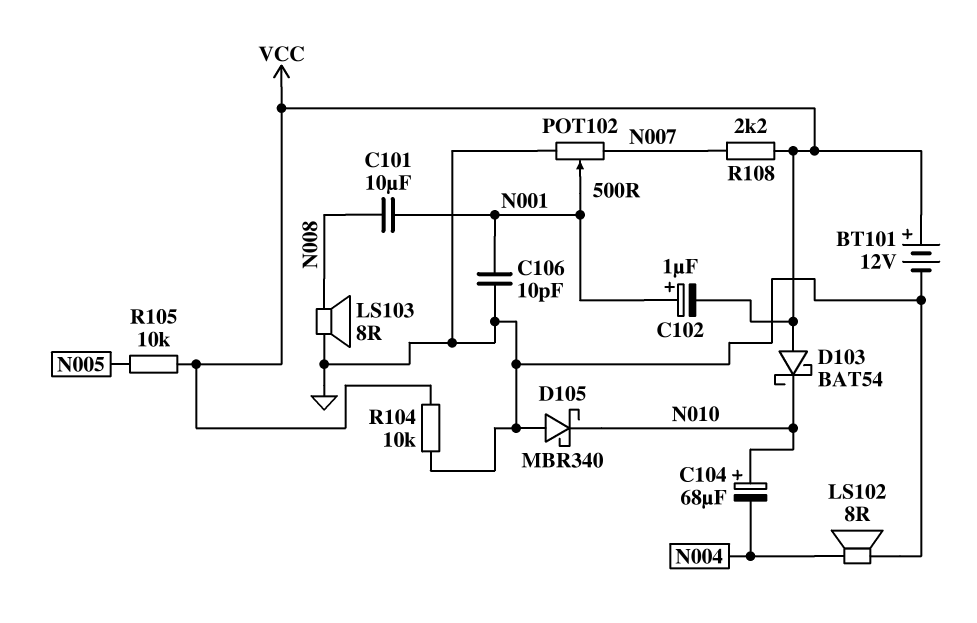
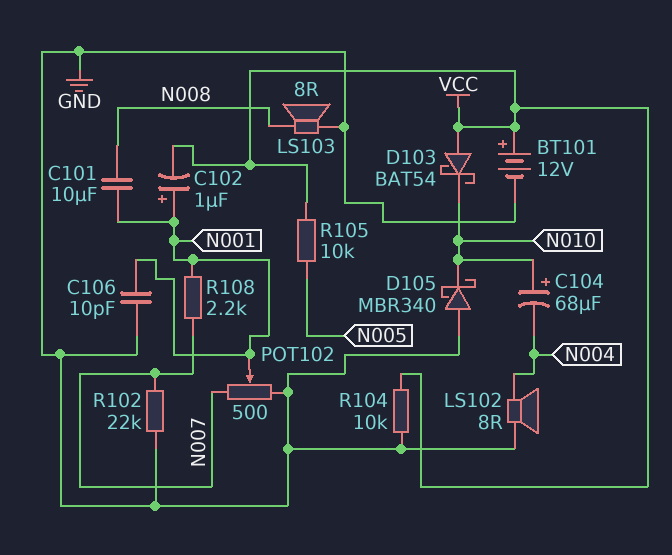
R102: none -> 22k (GND, N007)
R108: 2.2k (N007, VCC) -> 2.2k (N001, N007)

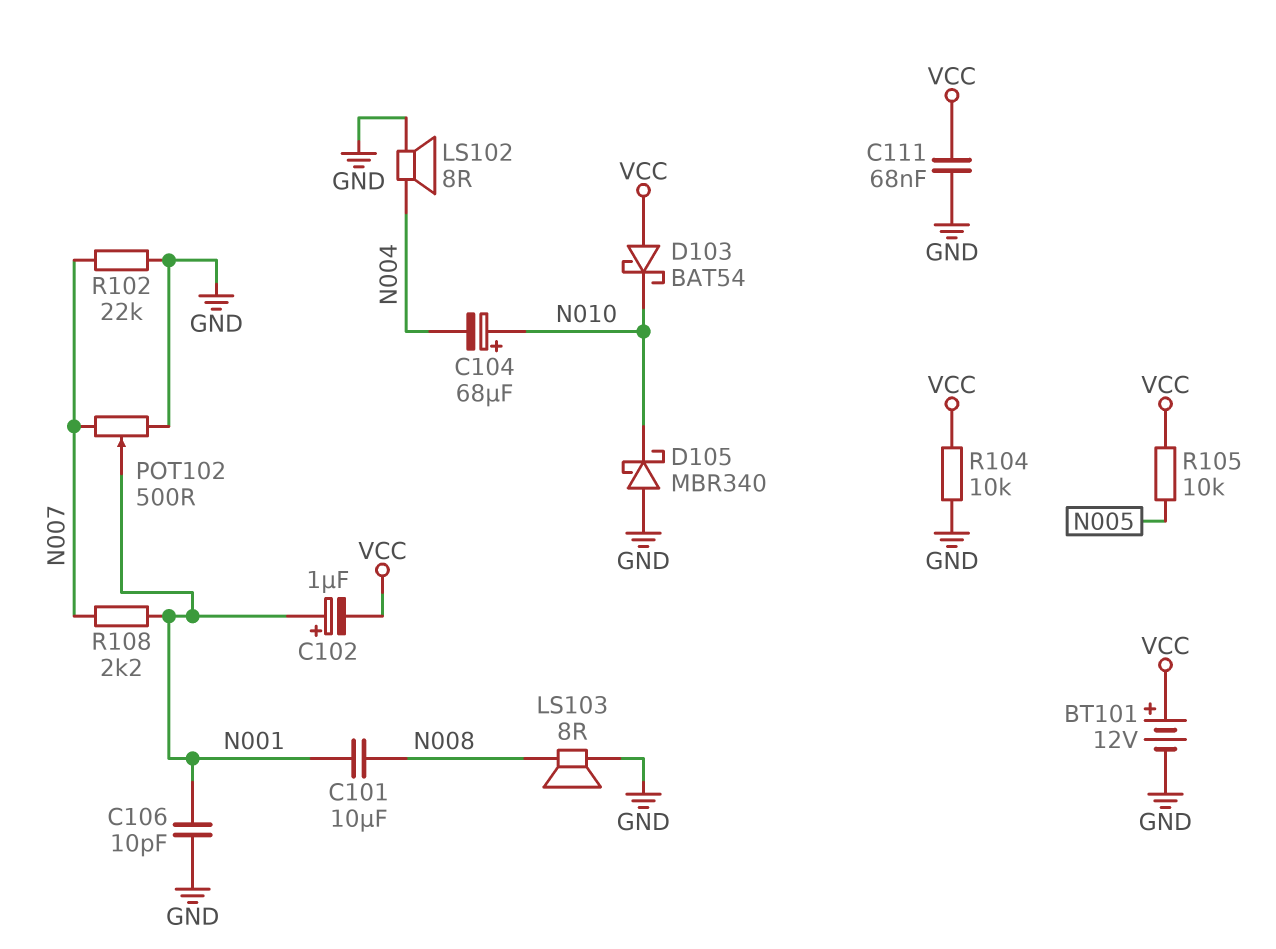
C111: none -> 68nF (GND, VCC)

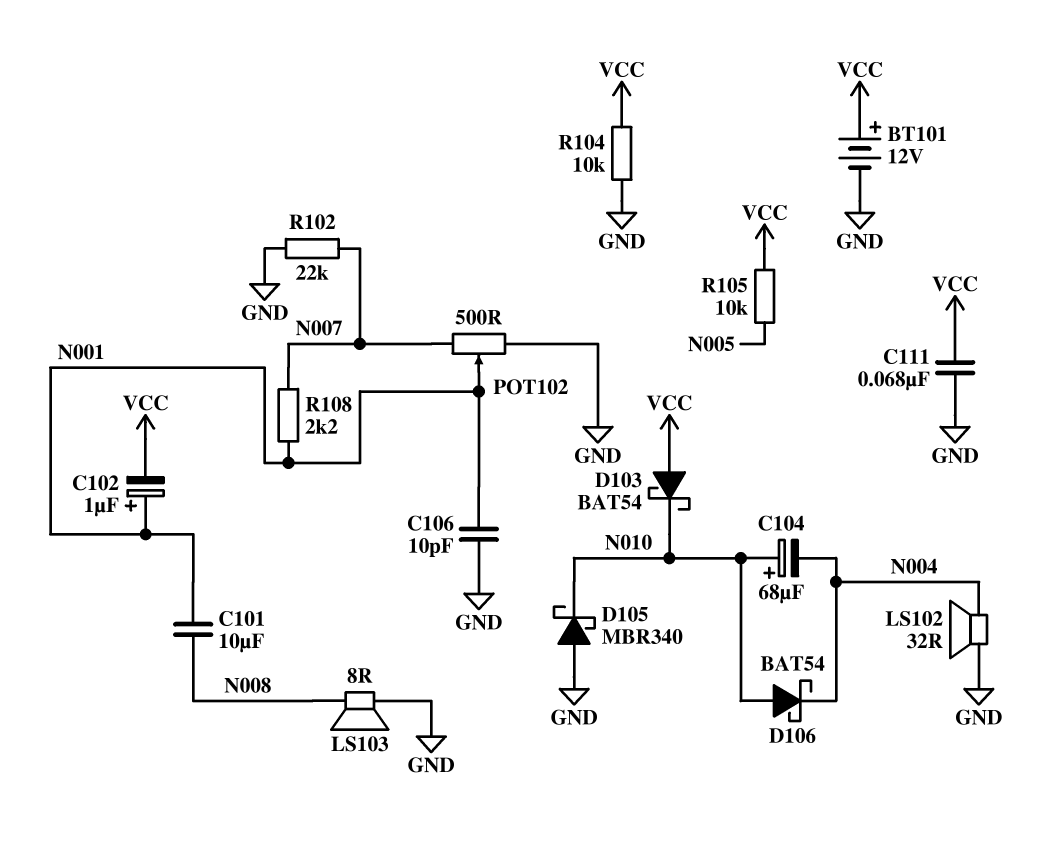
D106: none -> schottky BAT54 (A N010, K N004)
LS102: speaker 8R (GND, N004) -> speaker 32R (GND, N004)

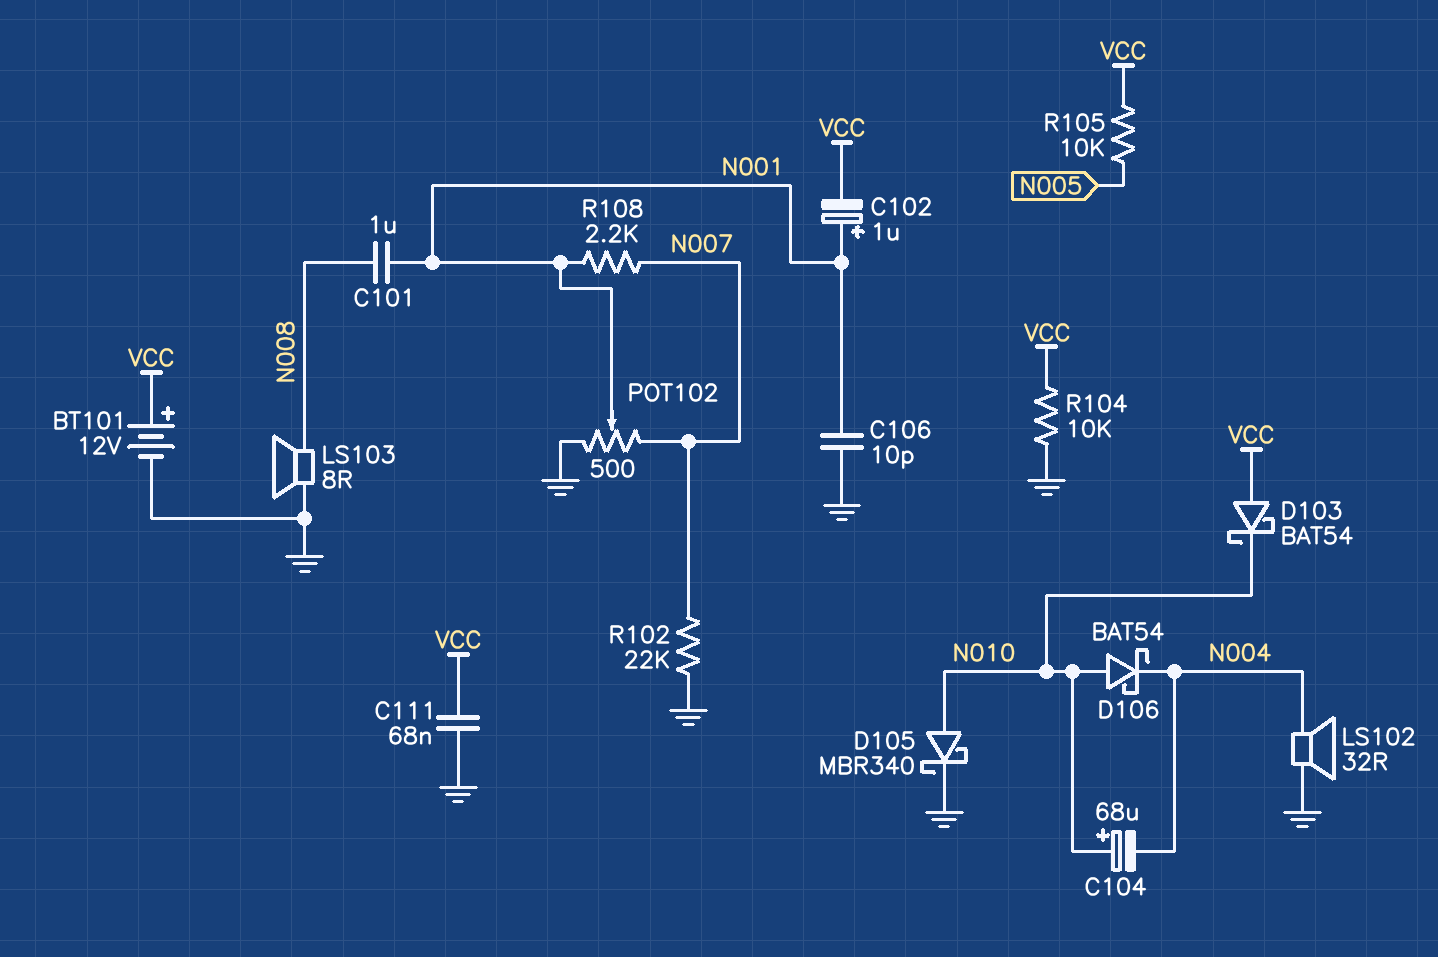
C101: 10uF (N001, N008) -> 1uF (N001, N008)
D105: schottky MBR340 (A GND, K N010) -> schottky MBR340 (A N010, K GND)

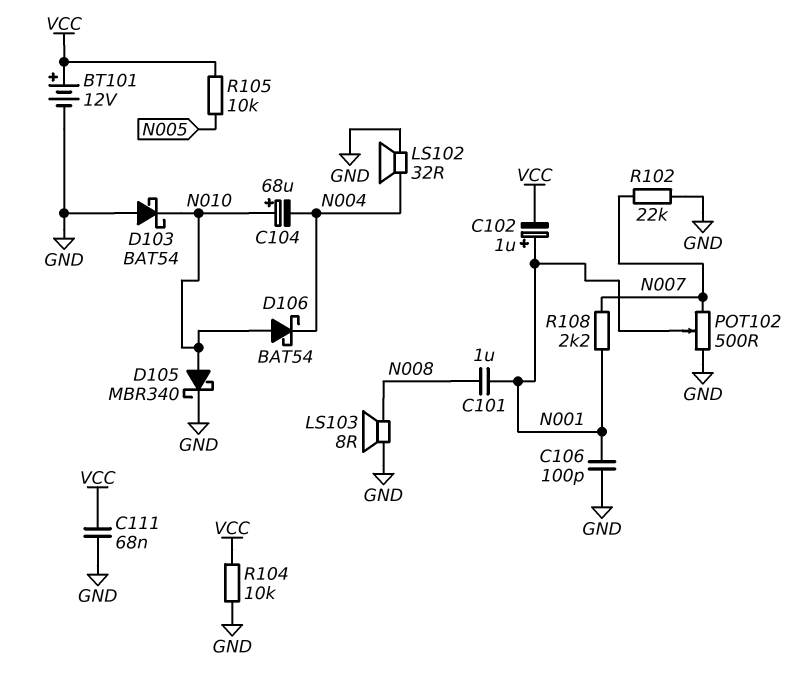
C106: 10pF (GND, N001) -> 100pF (GND, N001)
D103: schottky BAT54 (A VCC, K N010) -> schottky BAT54 (A GND, K N010)

